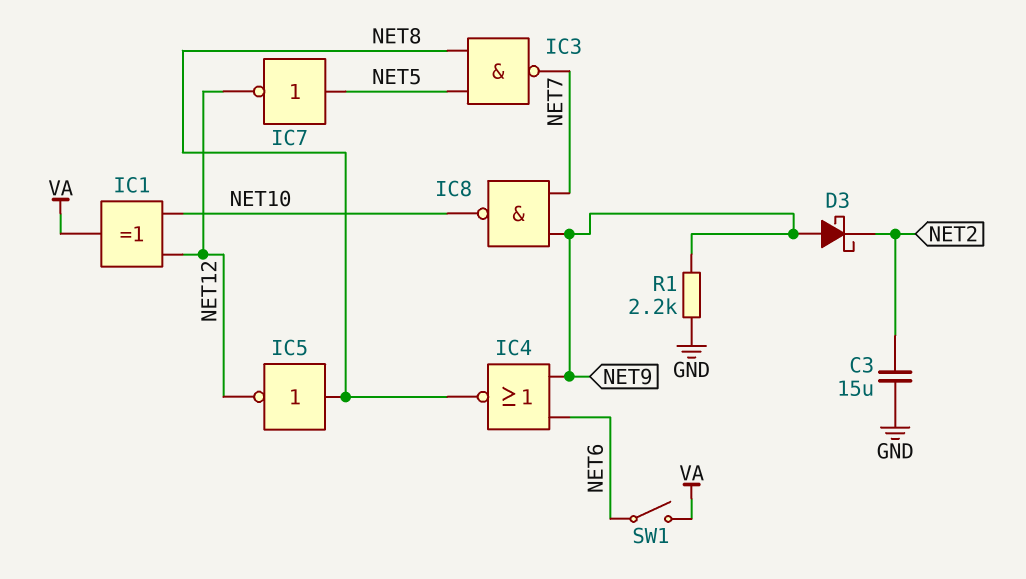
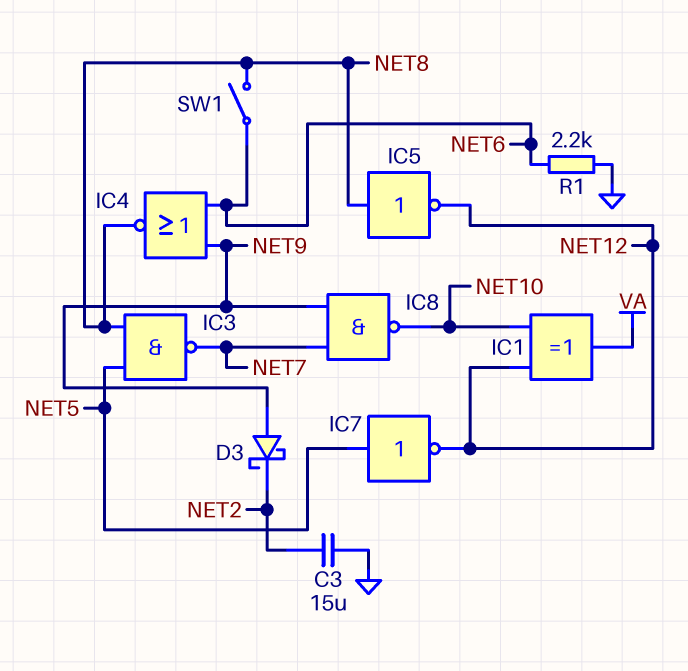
R1: 2.2k (GND, NET9) -> 2.2k (GND, NET6)
SW1: switch (NET6, VA) -> switch (NET6, NET8)

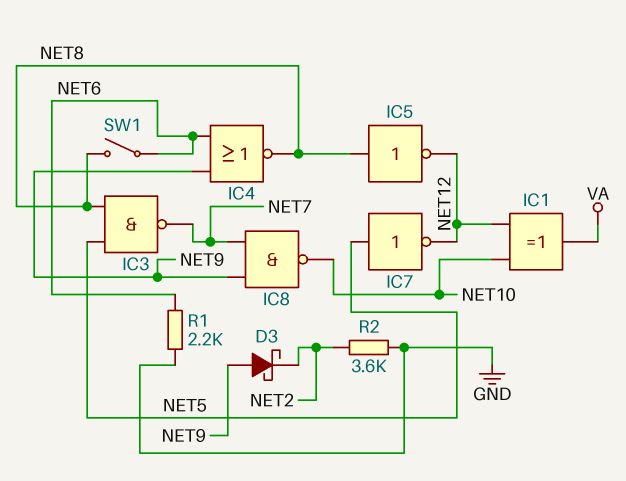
C3: 15uF (GND, NET2) -> none
R2: none -> 3.6k (GND, NET2)

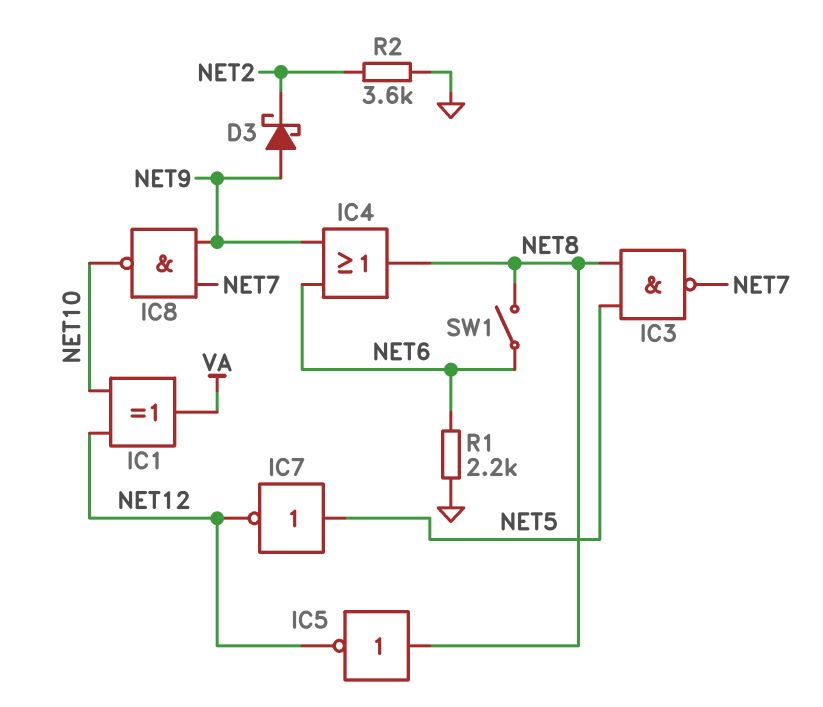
IC4: NOR (in NET6, in NET9, out NET8) -> OR (in NET6, in NET9, out NET8)

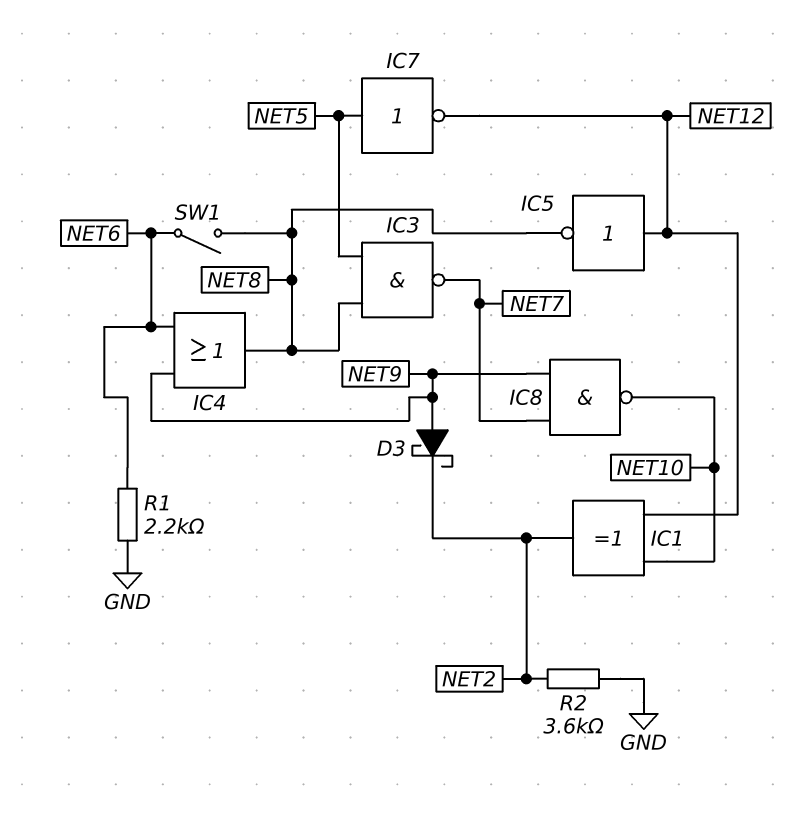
IC1: XOR (in NET10, in NET12, out VA) -> XOR (in NET10, in NET12, out NET2)
IC5: NOT (in NET8, out NET12) -> NOT (in NET12, out NET8)

